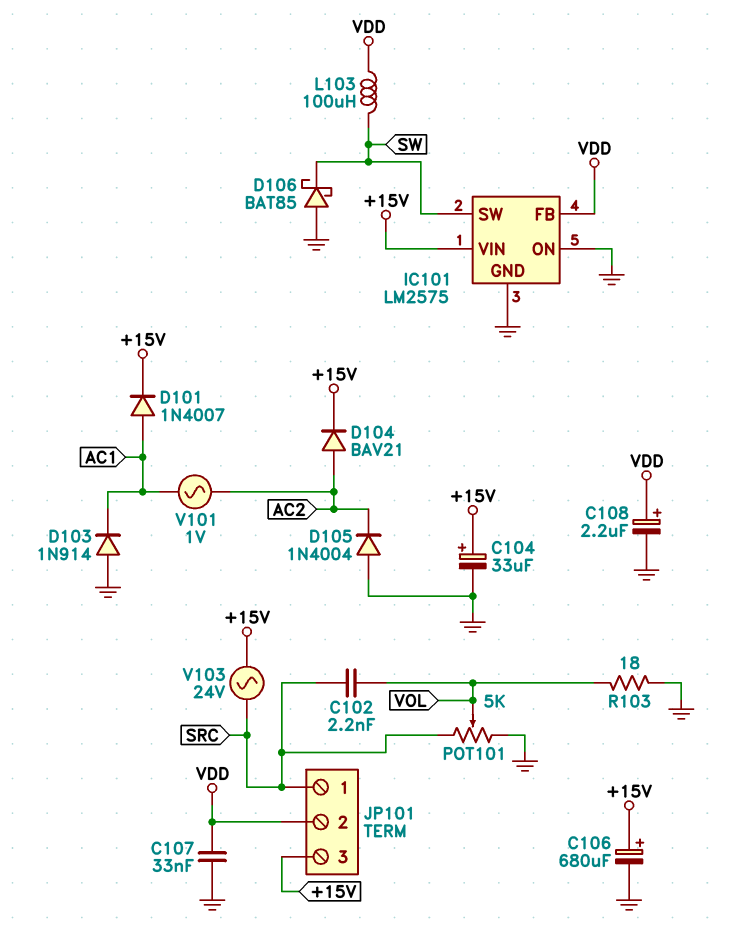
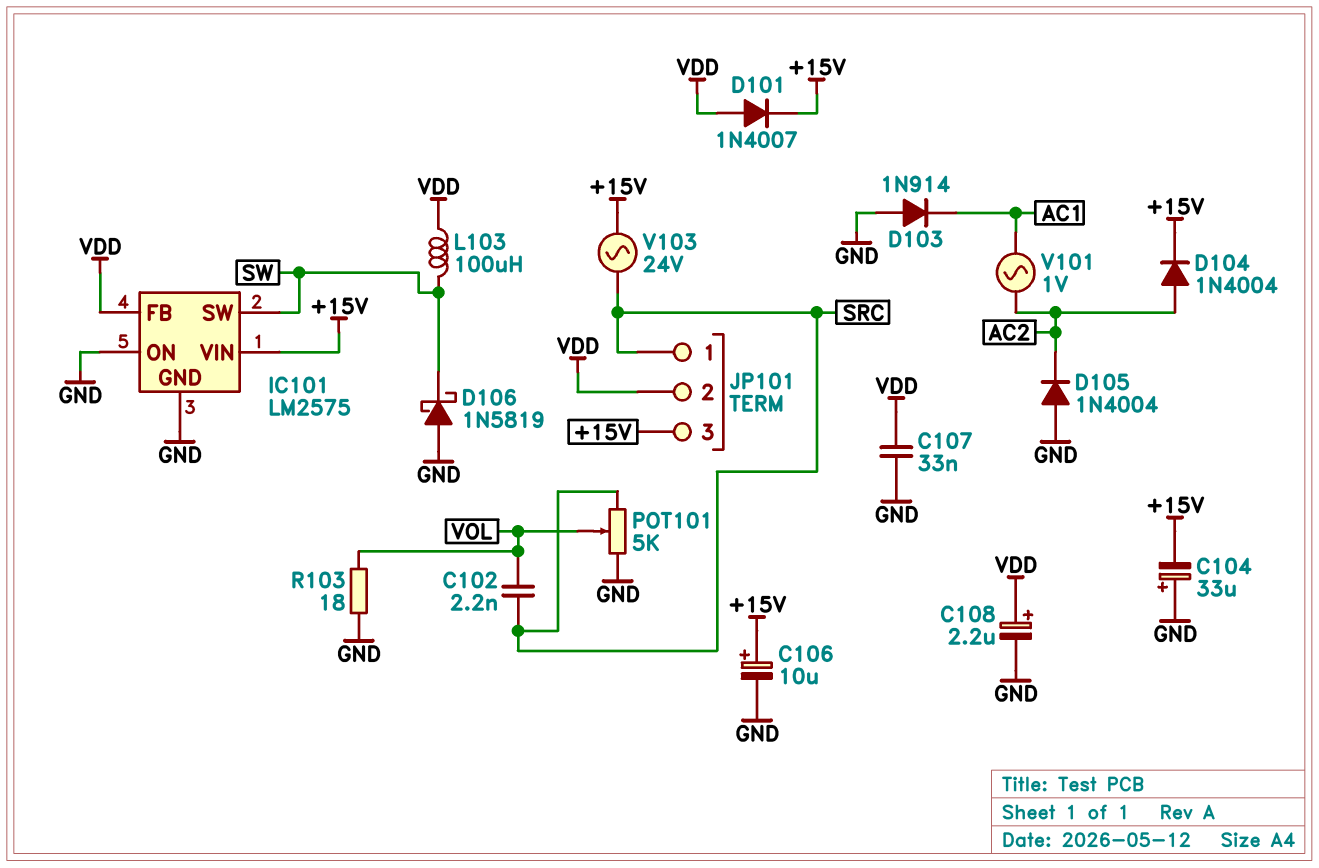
C104: 33uF (plus +15V, minus GND) -> 33uF (plus GND, minus +15V)
C106: 680uF (plus +15V, minus GND) -> 10uF (plus +15V, minus GND)
D101: diode 1N4007 (A AC1, K +15V) -> diode 1N4007 (A VDD, K +15V)
D104: diode BAV21 (A AC2, K +15V) -> diode 1N4004 (A AC2, K +15V)
D106: schottky BAT85 (A GND, K SW) -> schottky 1N5819 (A GND, K SW)

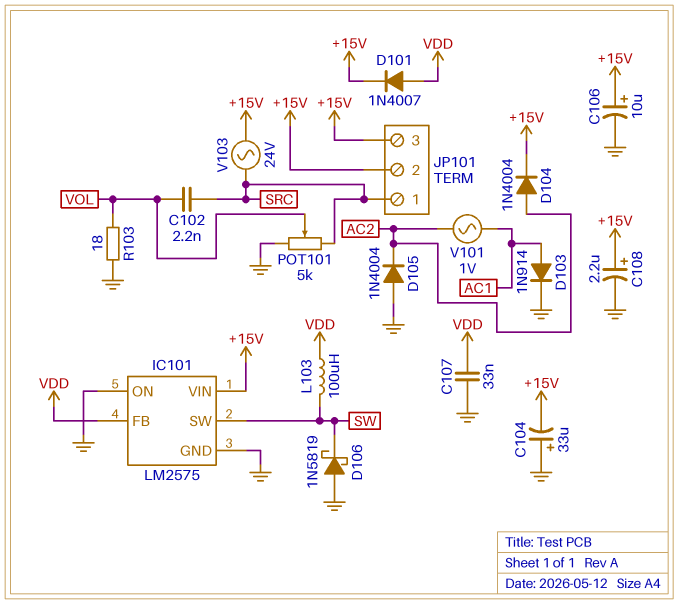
C108: 2.2uF (plus VDD, minus GND) -> 2.2uF (plus +15V, minus GND)
D103: diode 1N914 (A GND, K AC1) -> diode 1N914 (A AC1, K GND)
JP101 pin 2: VDD -> +15V

